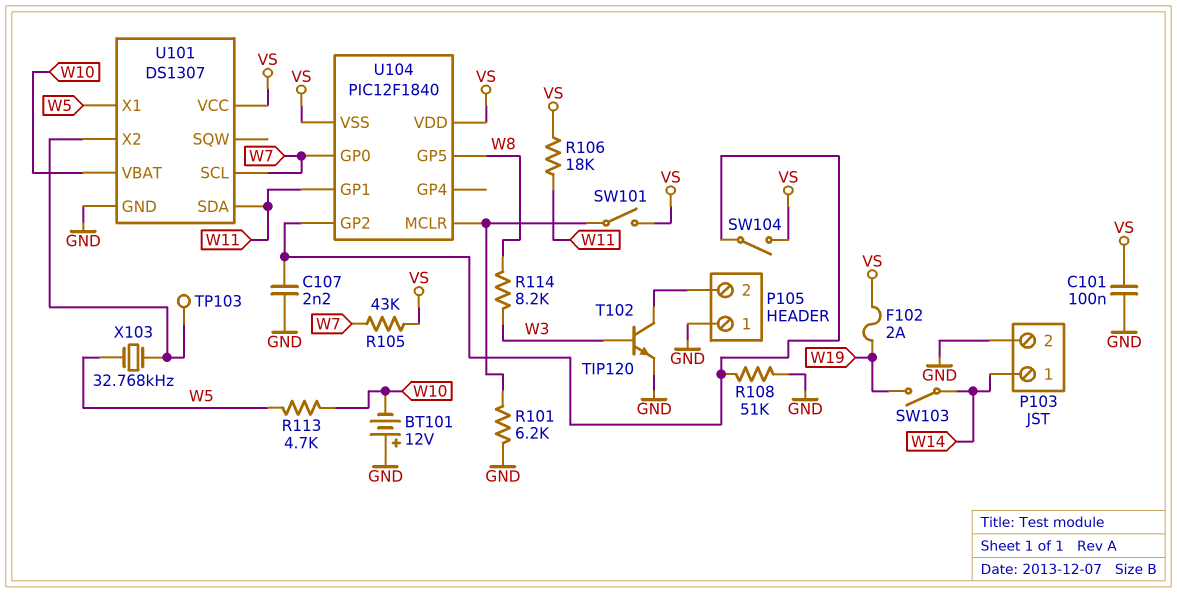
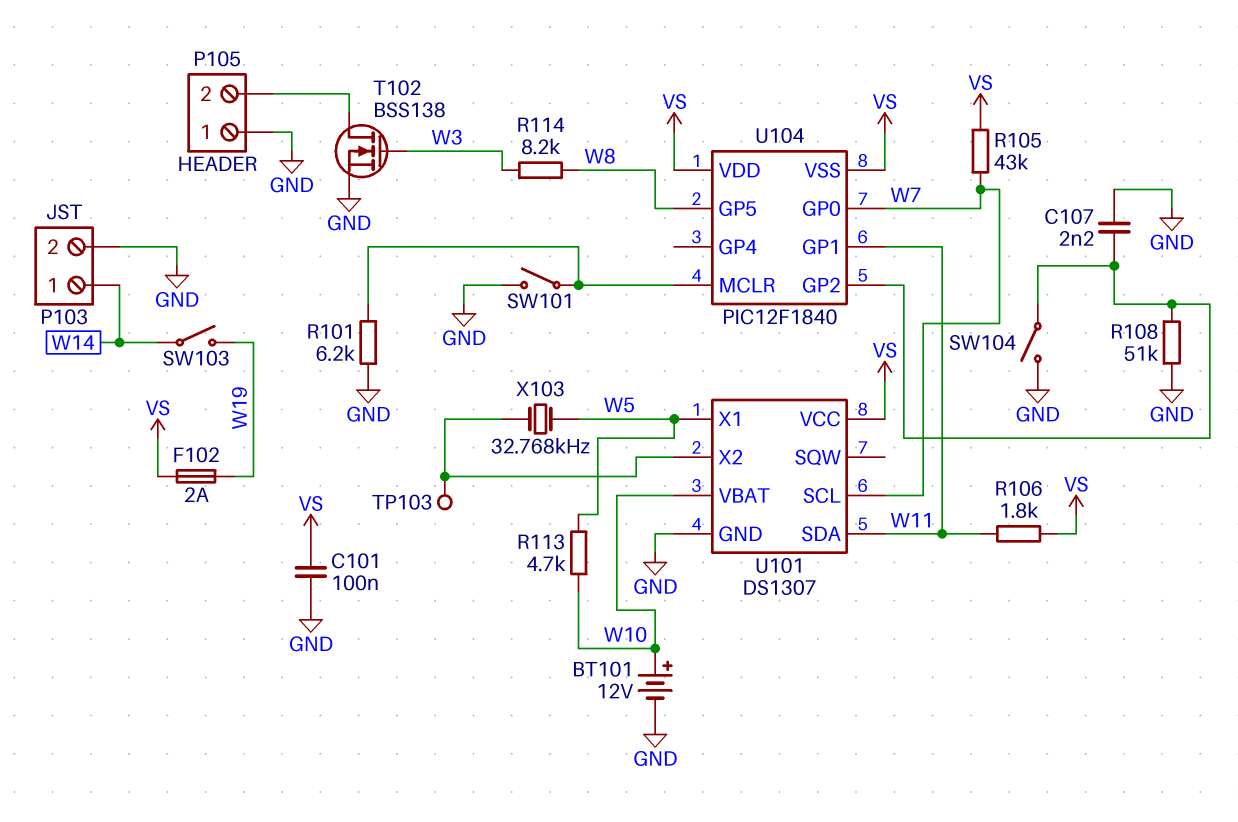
BT101: 12V (plus GND, minus W10) -> 12V (plus W10, minus GND)
R106: 18k (VS, W11) -> 1.8k (VS, W11)
SW101: switch (U104/MCLR, VS) -> switch (GND, U104/MCLR)
SW104: switch (U104/GP2, VS) -> switch (GND, U104/GP2)
T102: NPN TIP120 (B W3, C P105/2, E GND) -> NMOS BSS138 (G W3, D P105/2, S GND)

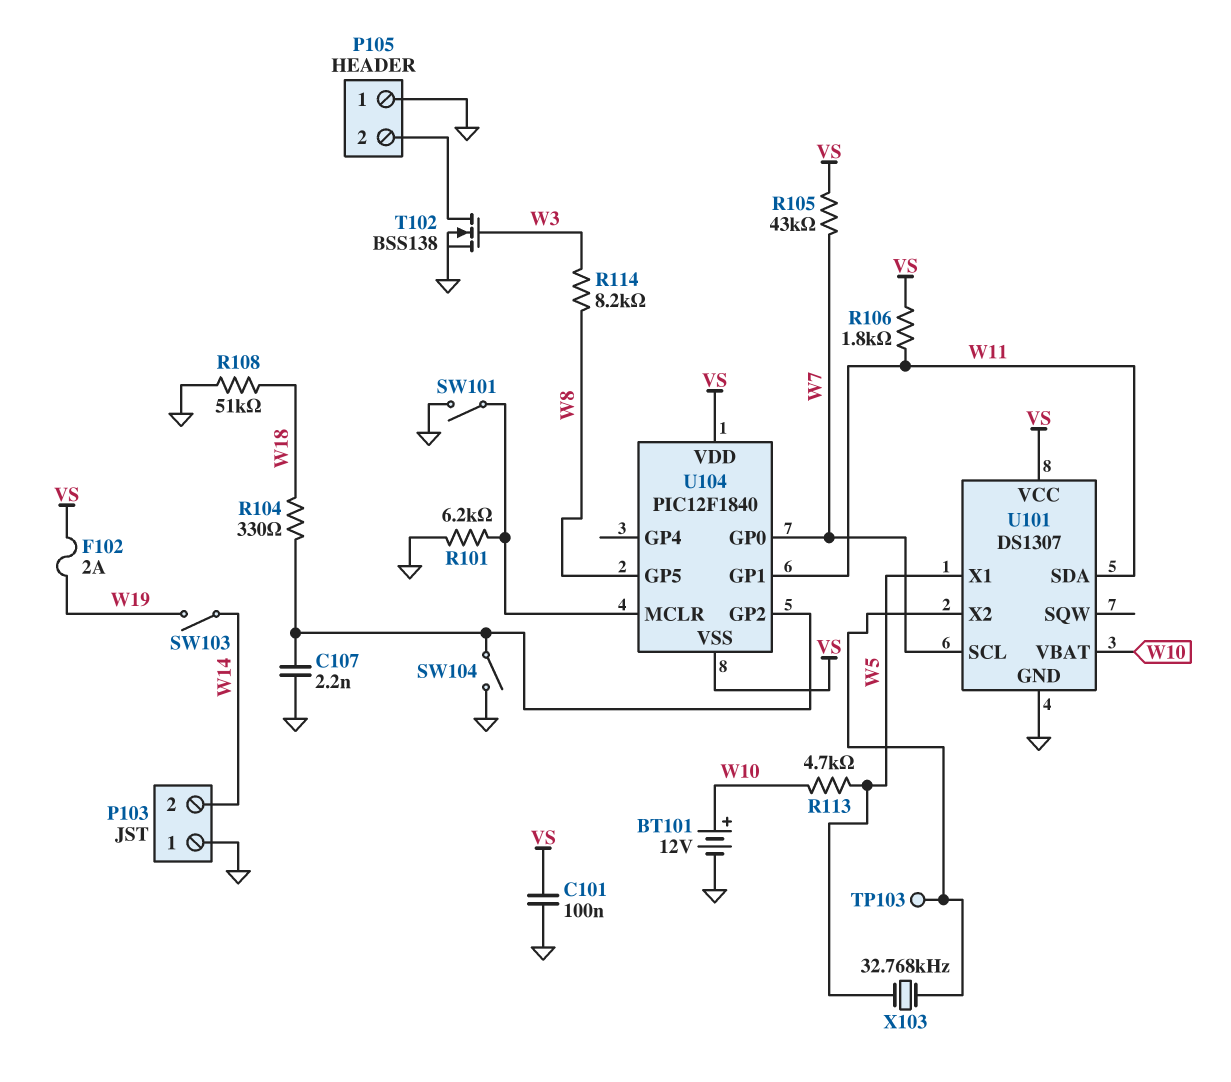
P103 pin 1: W14 -> GND
P103 pin 2: GND -> W14
R104: none -> 330 (U104/GP2, W18)
R108: 51k (GND, U104/GP2) -> 51k (GND, W18)

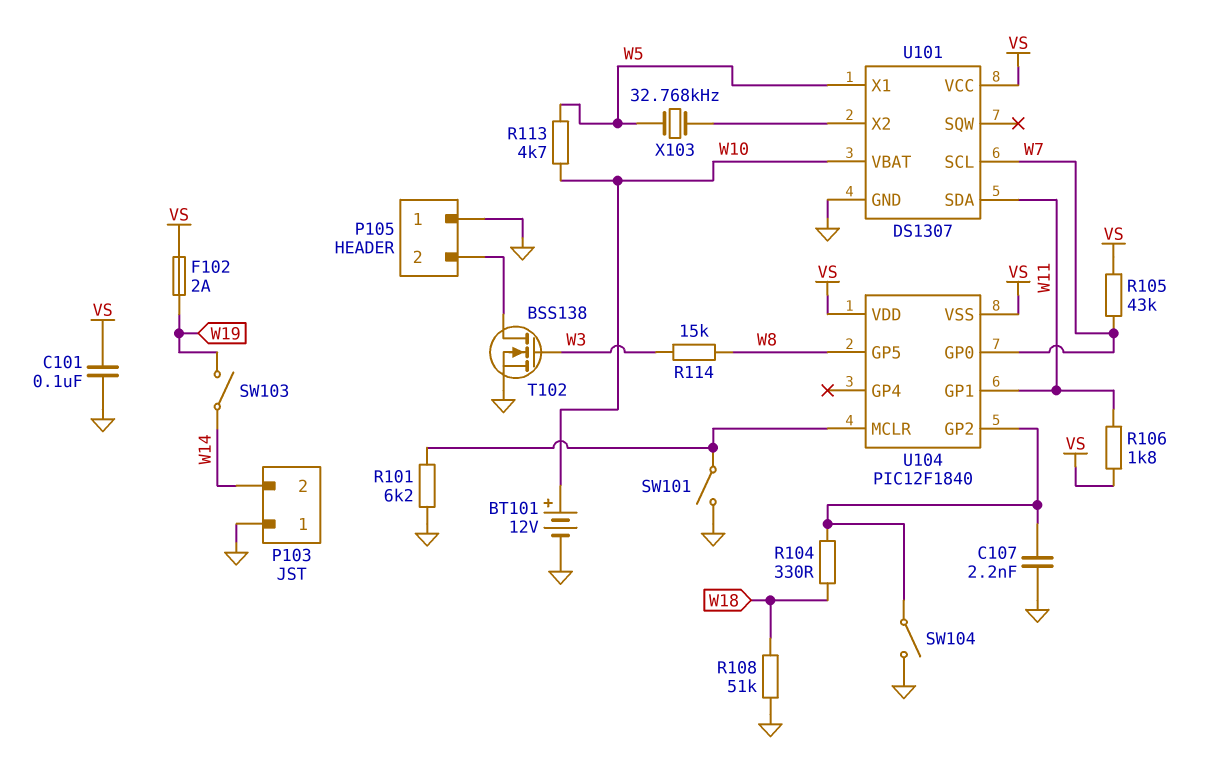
R114: 8.2k (W3, W8) -> 15k (W3, W8)
TP103: test point (U101/X2) -> none

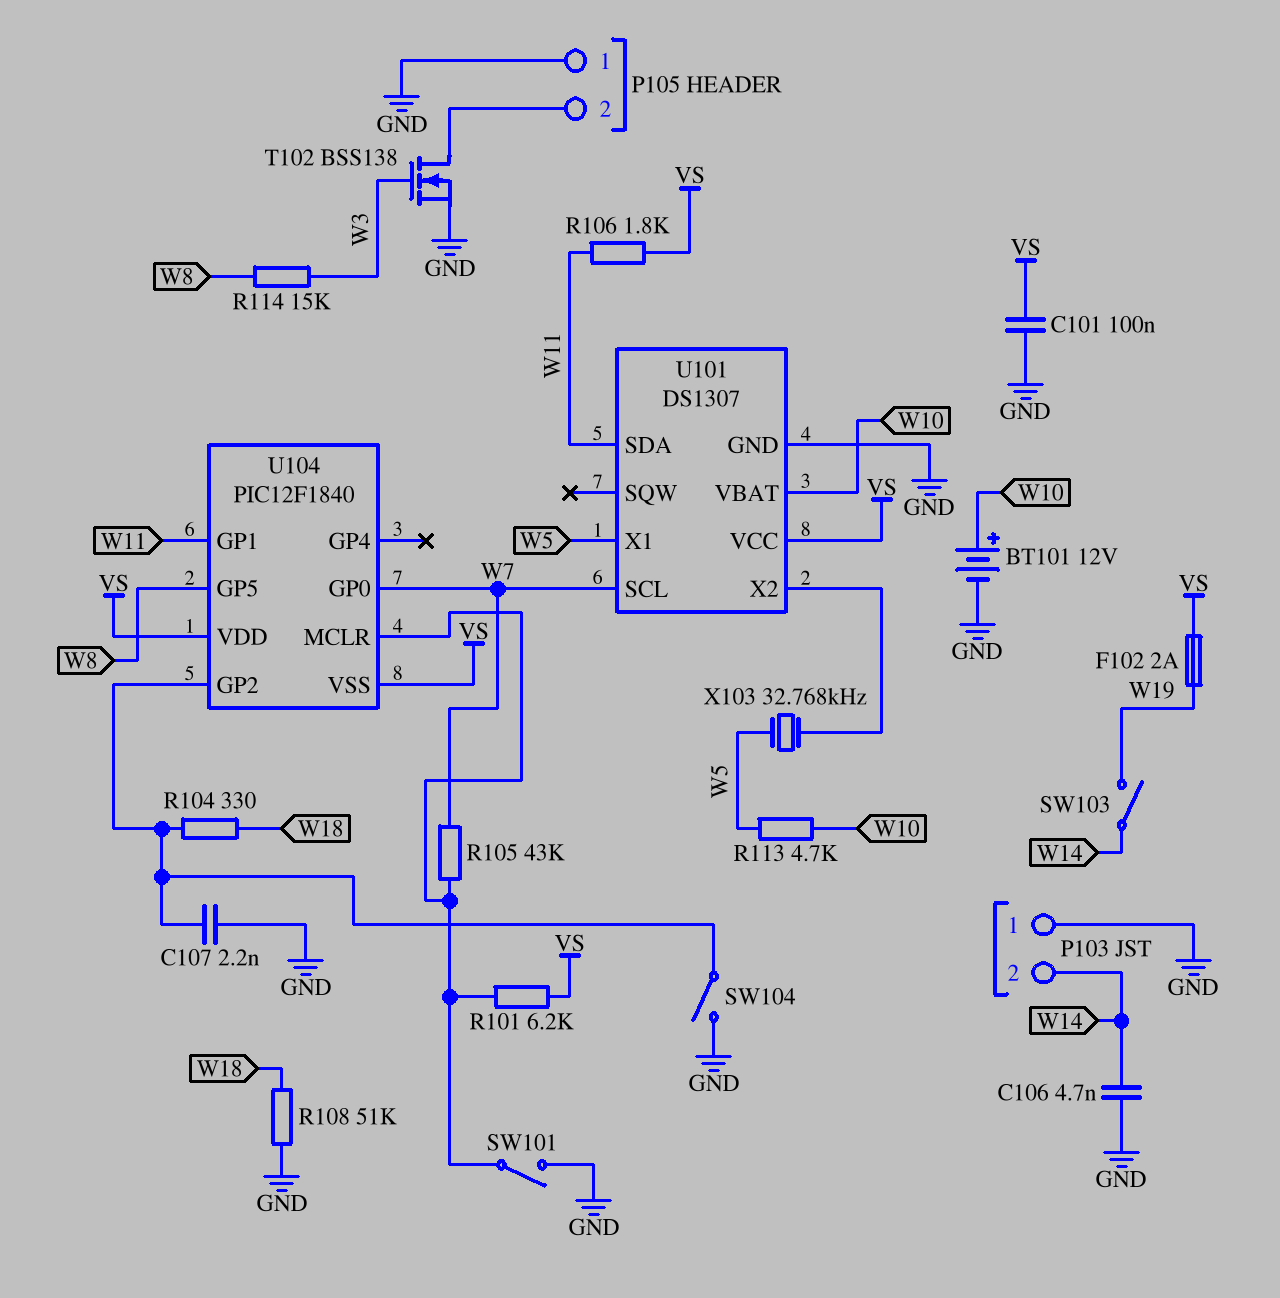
C106: none -> 4.7nF (GND, W14)
R101: 6.2k (GND, U104/MCLR) -> 6.2k (U104/MCLR, VS)
R105: 43k (VS, W7) -> 43k (U104/MCLR, W7)

